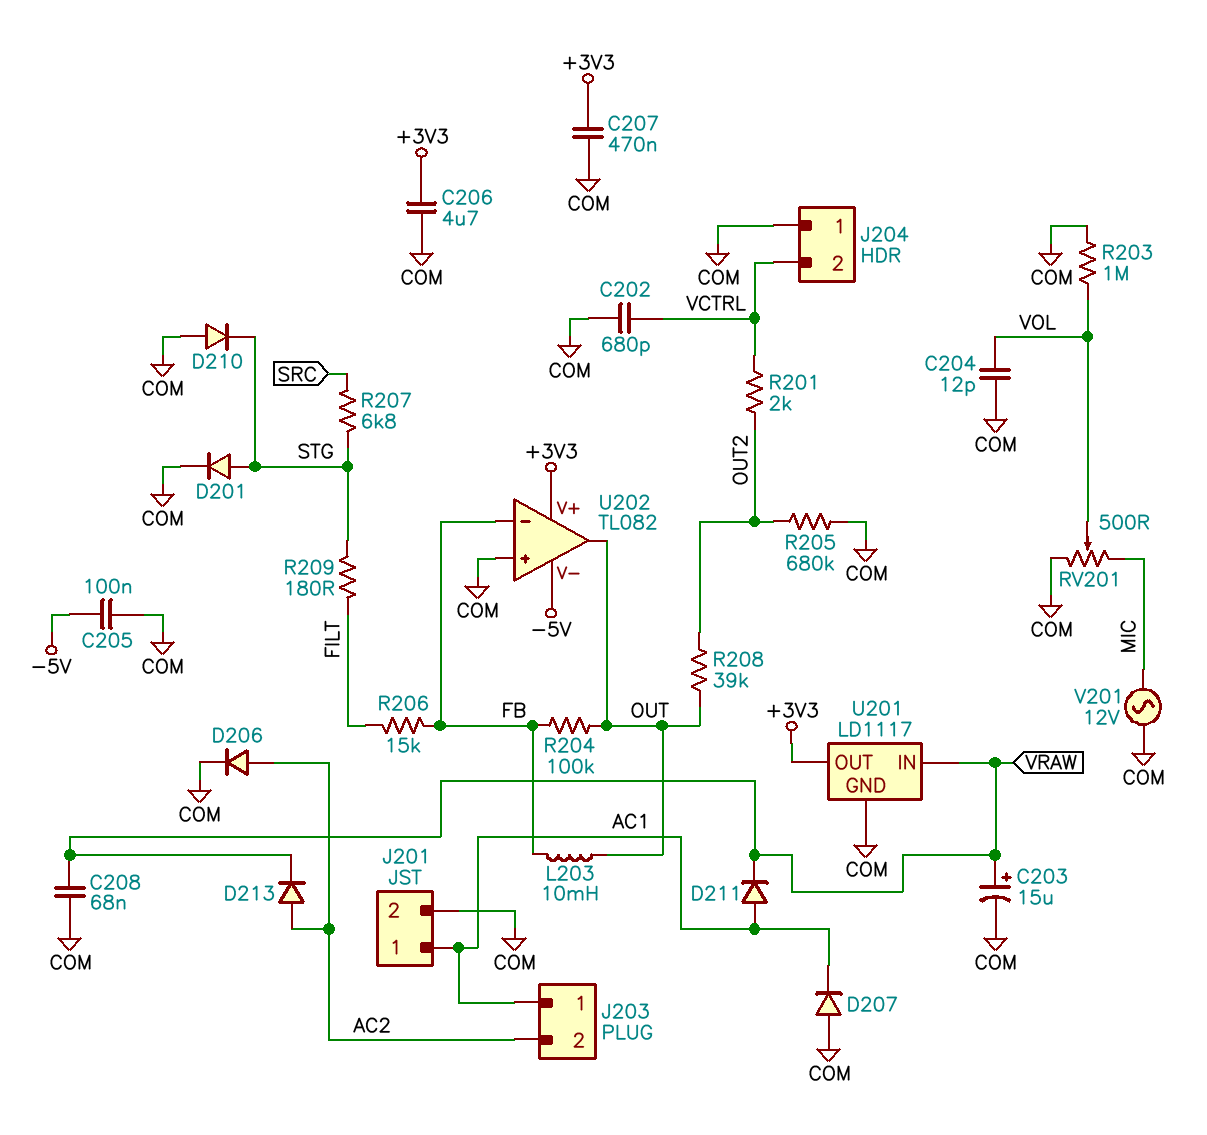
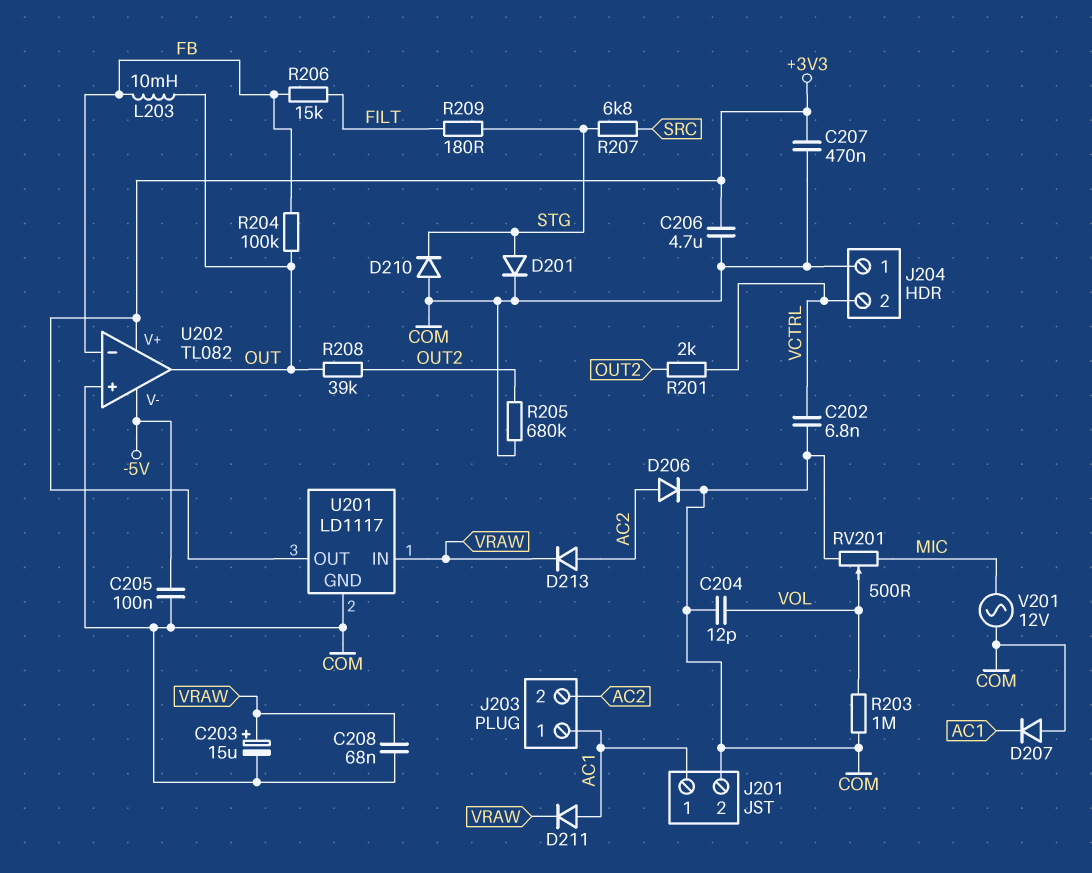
C202: 680pF (COM, VCTRL) -> 6.8nF (COM, VCTRL)

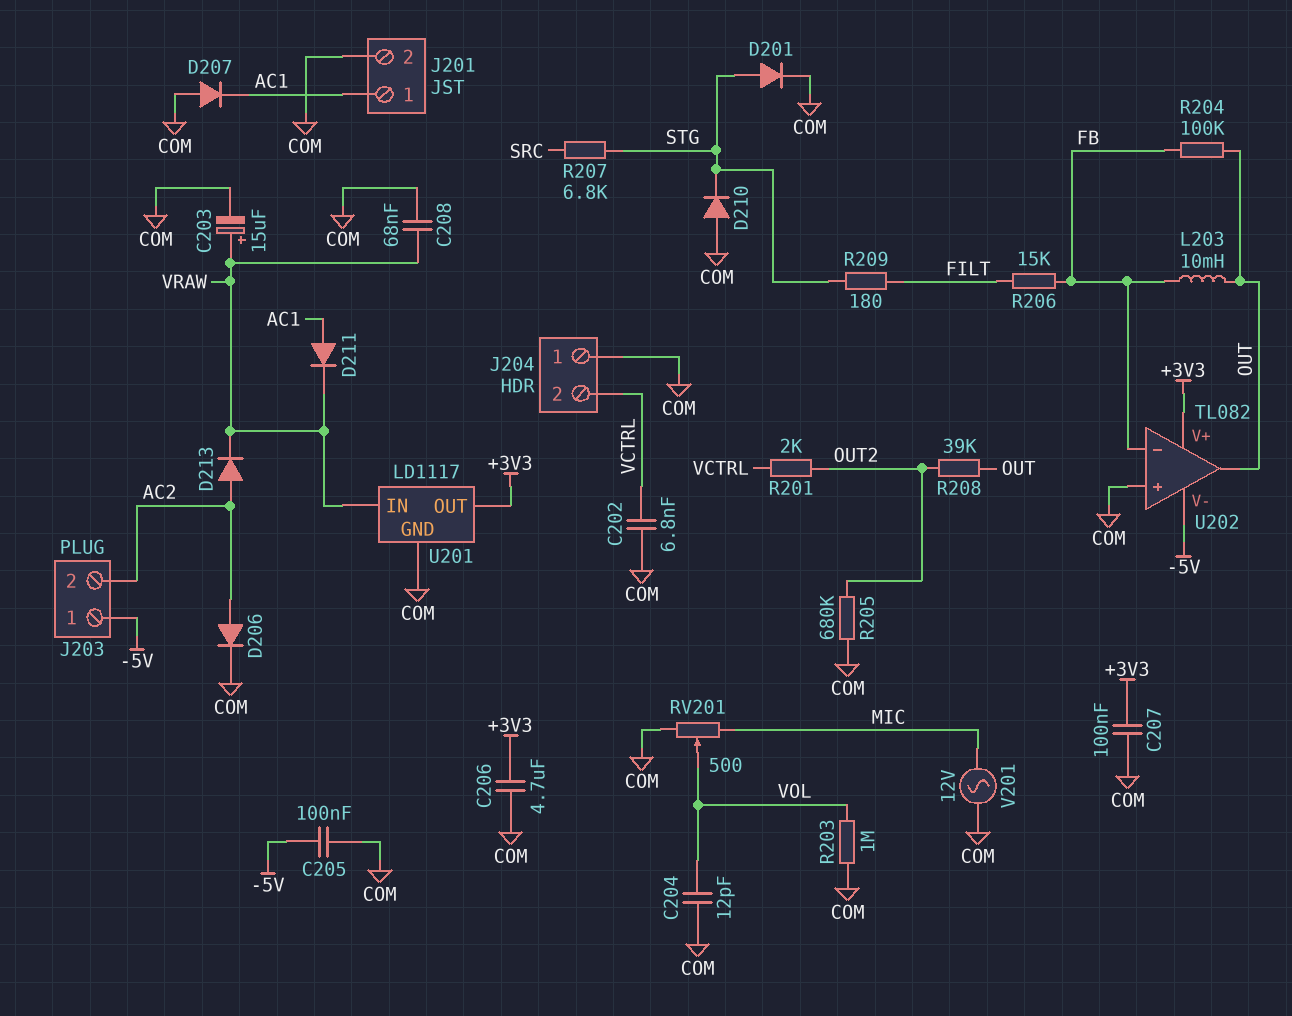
C207: 470nF (+3V3, COM) -> 100nF (+3V3, COM)
J203 pin 1: AC1 -> -5V

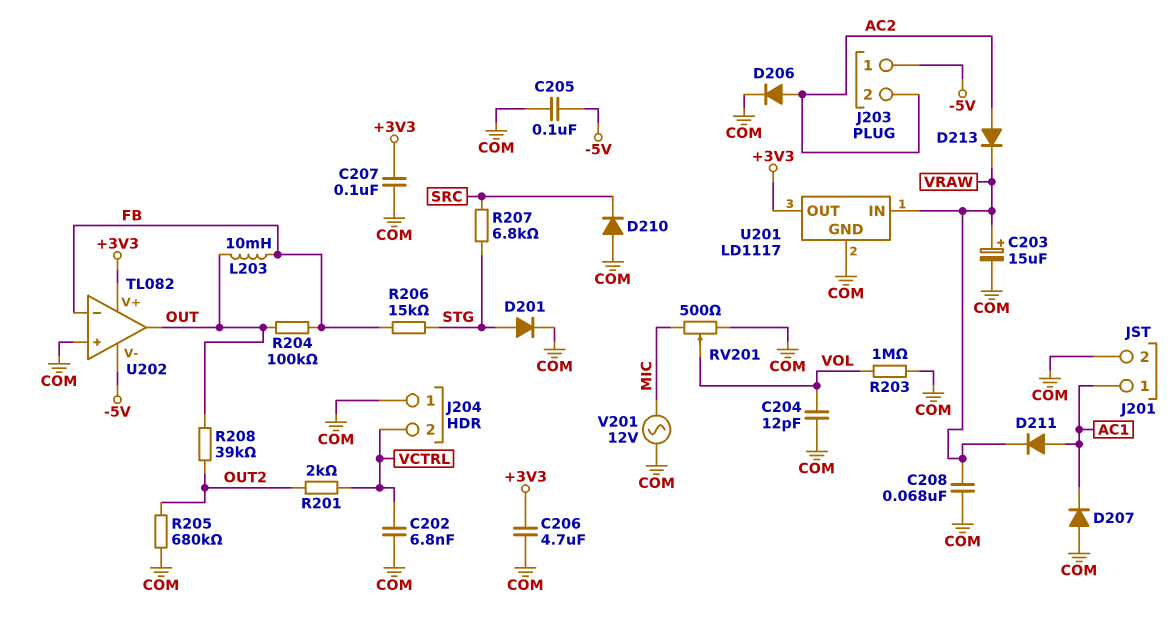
D210: diode (A COM, K STG) -> diode (A COM, K SRC)
R206: 15k (FB, FILT) -> 15k (FB, STG)
R209: 180 (FILT, STG) -> none

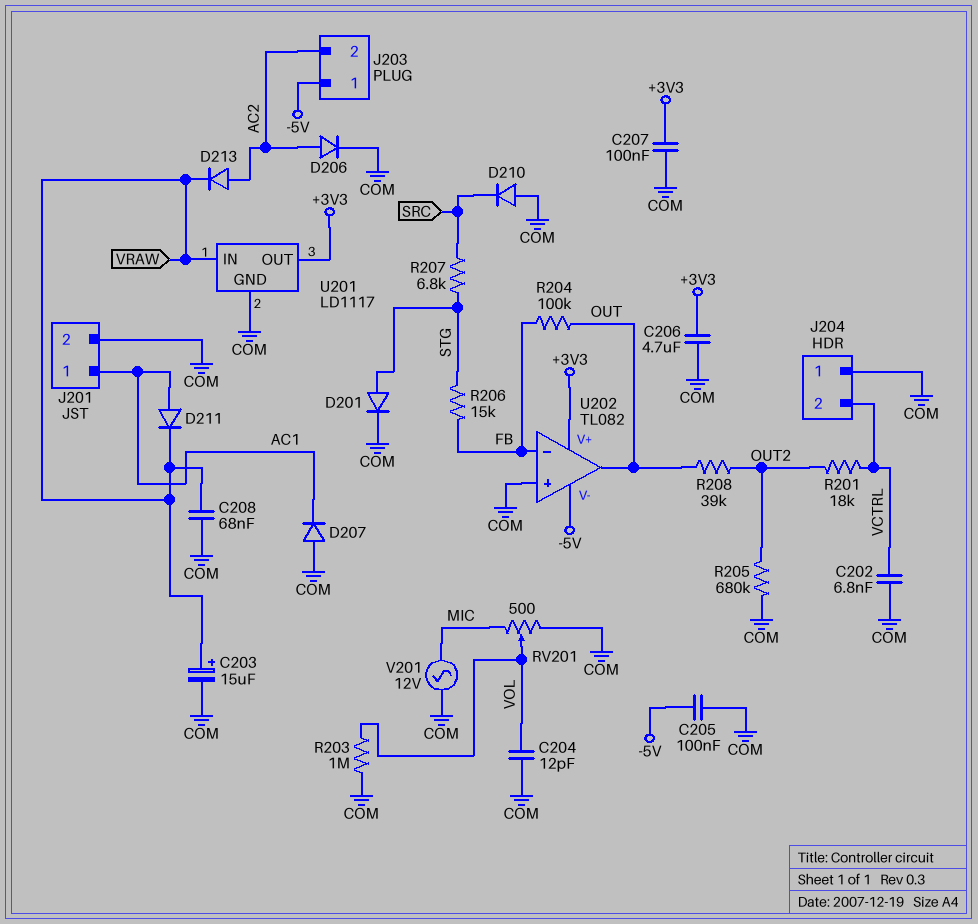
L203: 10mH (FB, OUT) -> none
R201: 2k (OUT2, VCTRL) -> 18k (OUT2, VCTRL)

